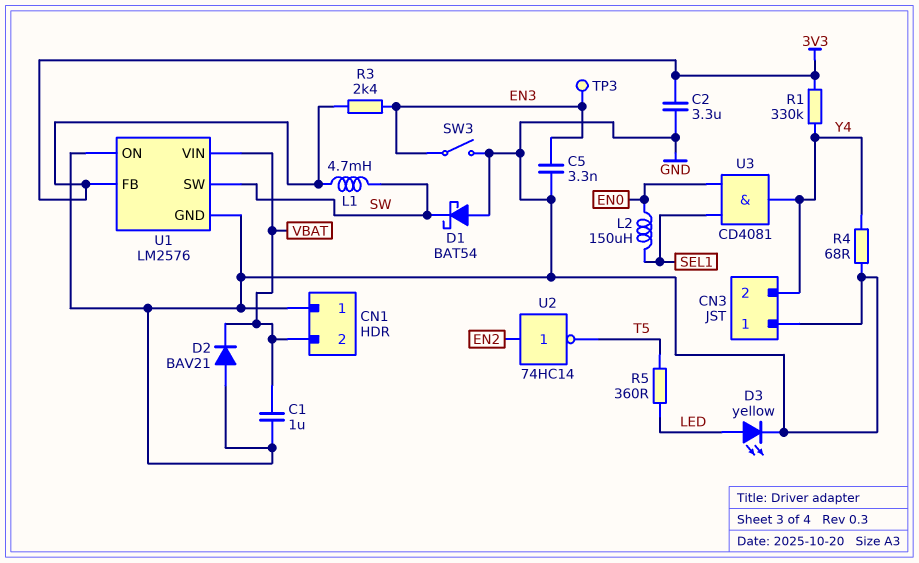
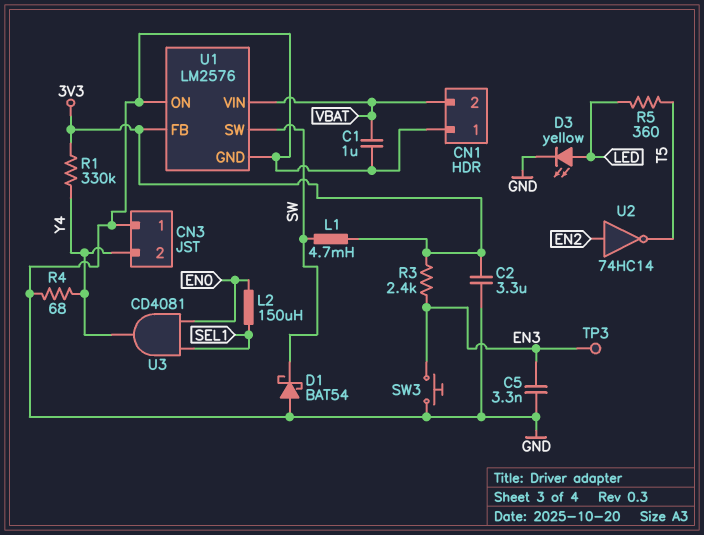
D2: diode BAV21 (A GND, K VBAT) -> none
SW3: switch (EN3, GND) -> button (EN3, GND)

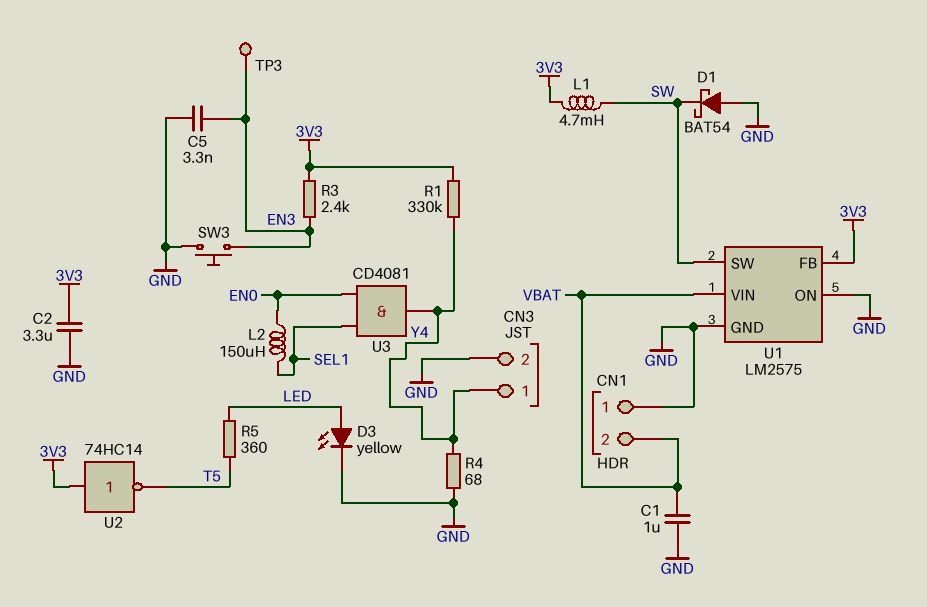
CN3 pin 1: GND -> Y4
CN3 pin 2: Y4 -> GND
U1: LM2576 -> LM2575
U2: NOT 74HC14 (in EN2, out T5) -> NOT 74HC14 (in 3V3, out T5)

